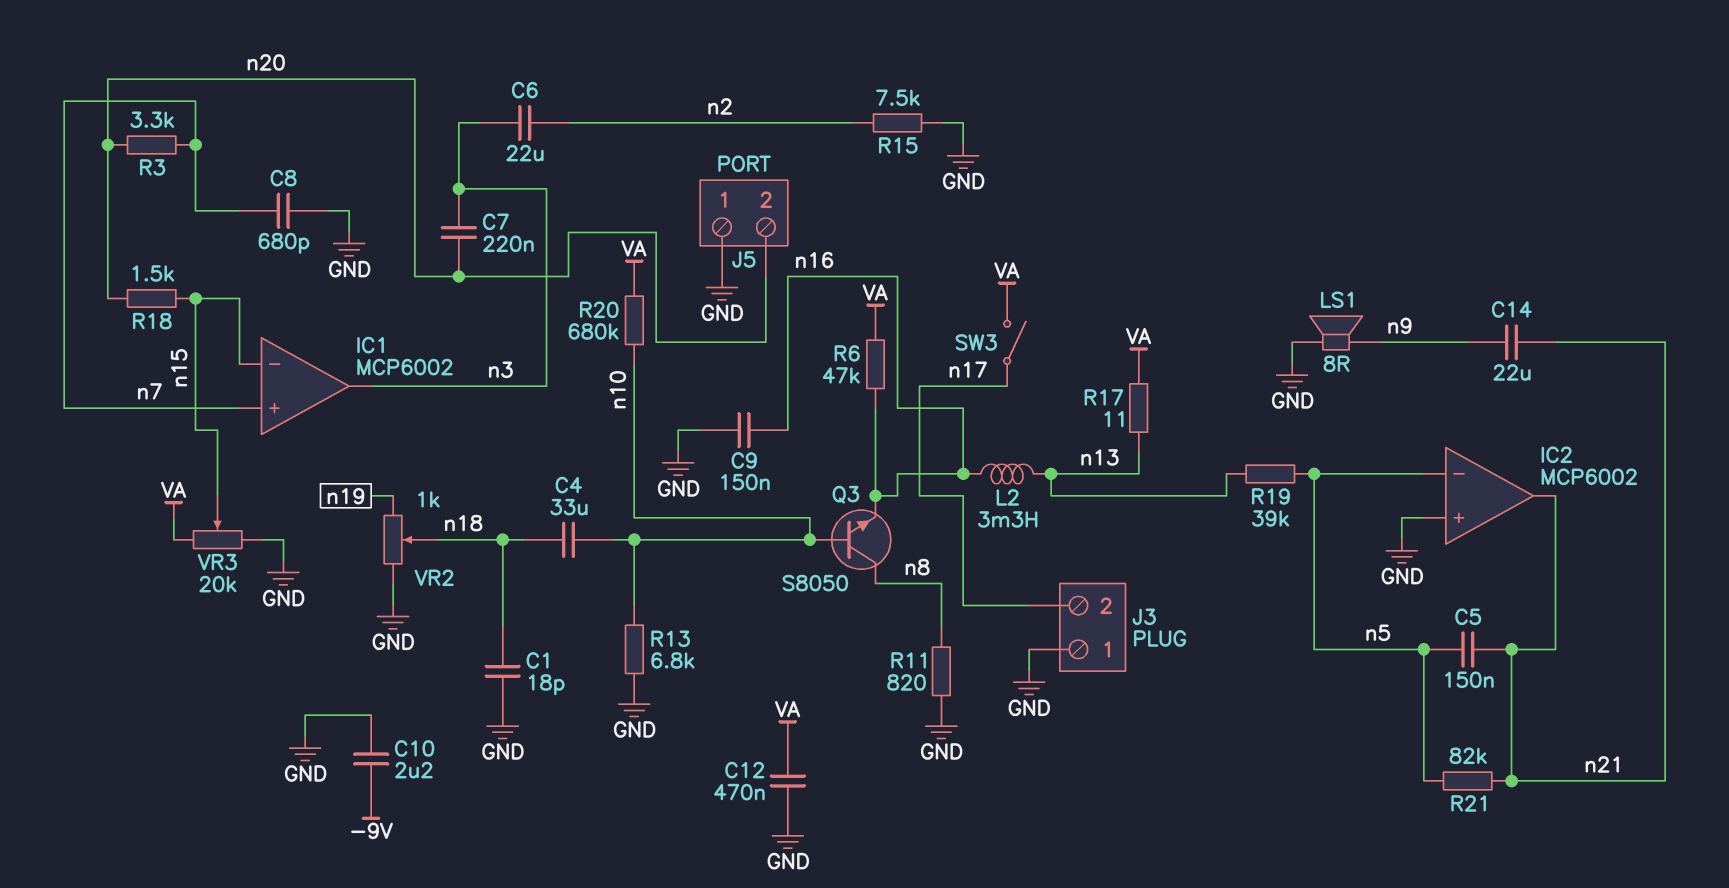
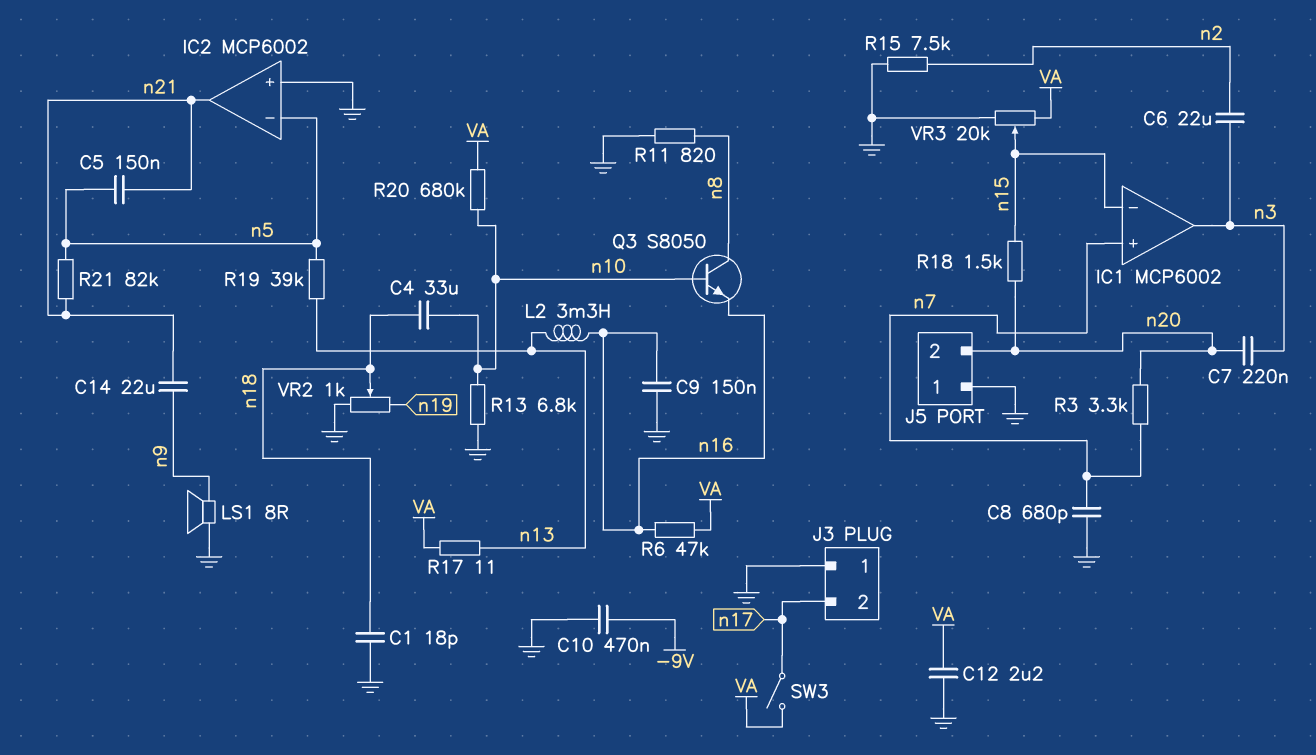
C10: 2.2uF (-9V, GND) -> 470nF (-9V, GND)
C12: 470nF (GND, VA) -> 2.2uF (GND, VA)

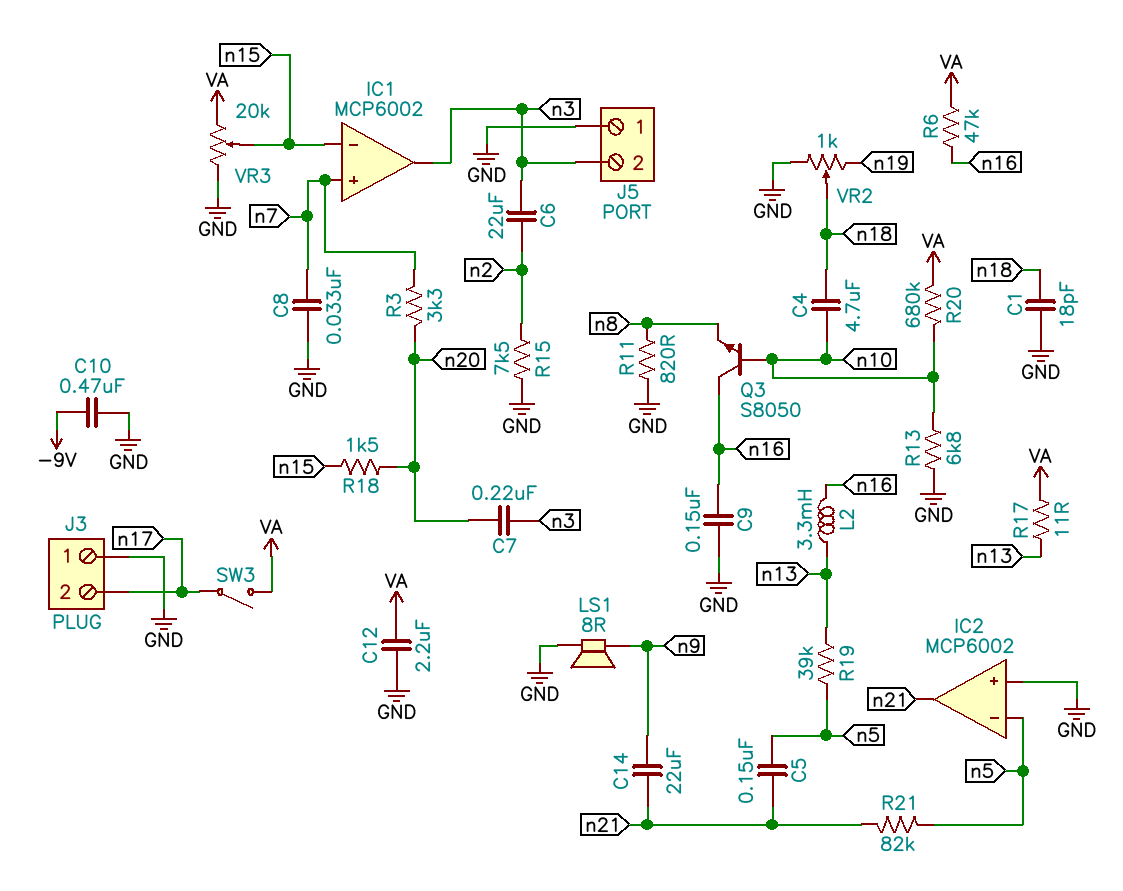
C4: 33uF (n10, n18) -> 4.7uF (n10, n18)
C8: 680pF (GND, n7) -> 33nF (GND, n7)
J5 pin 2: n20 -> n3
Q3: NPN S8050 (B n10, C n8, E n16) -> NPN S8050 (B n10, C n16, E n8)

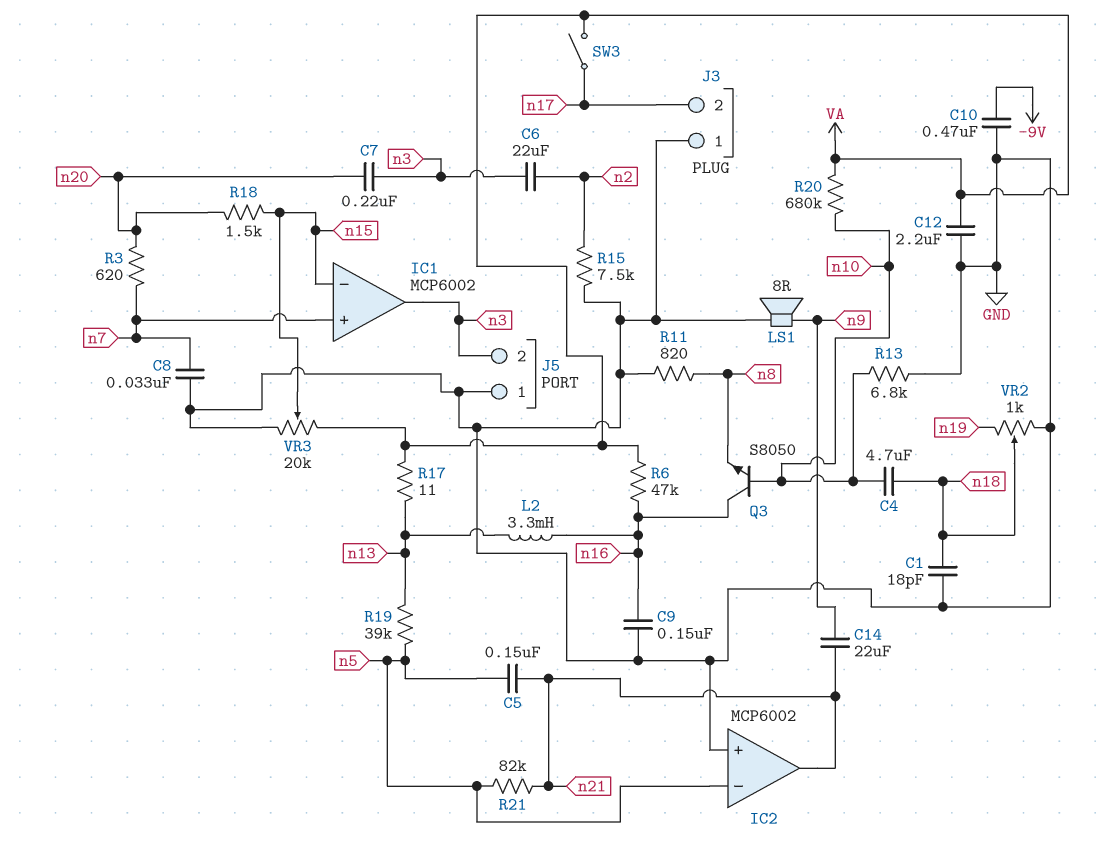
R3: 3.3k (n7, n20) -> 620 (n7, n20)

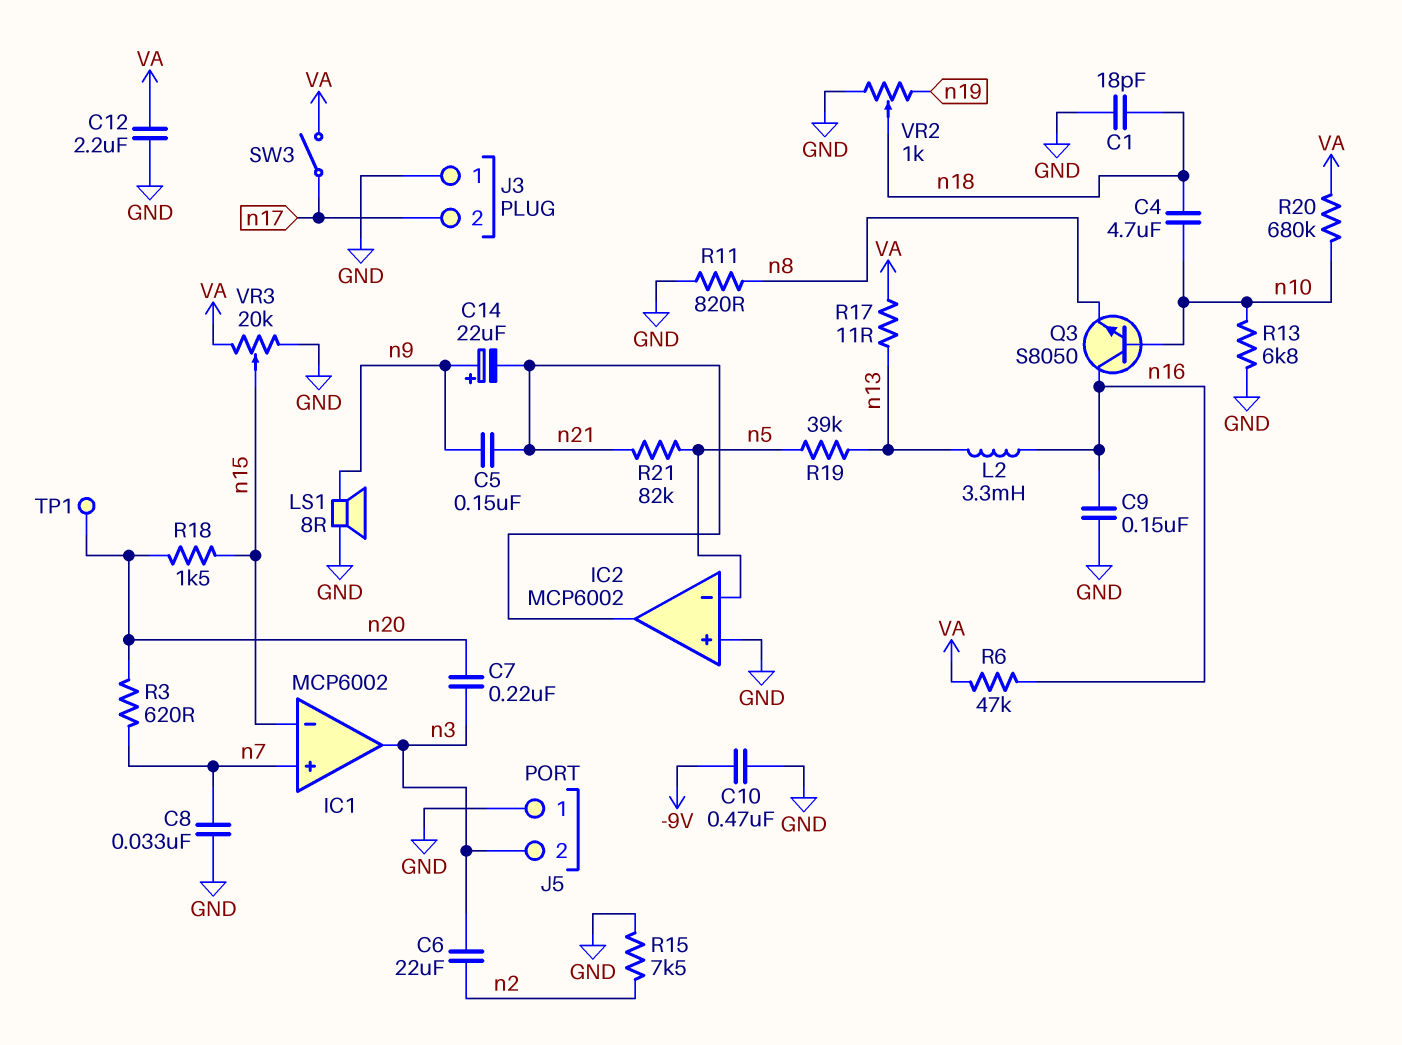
C5: 150nF (n5, n21) -> 150nF (n9, n21)
C14: 22uF (n9, n21) -> 22uF (plus n9, minus n21)
TP1: none -> test point (n20)

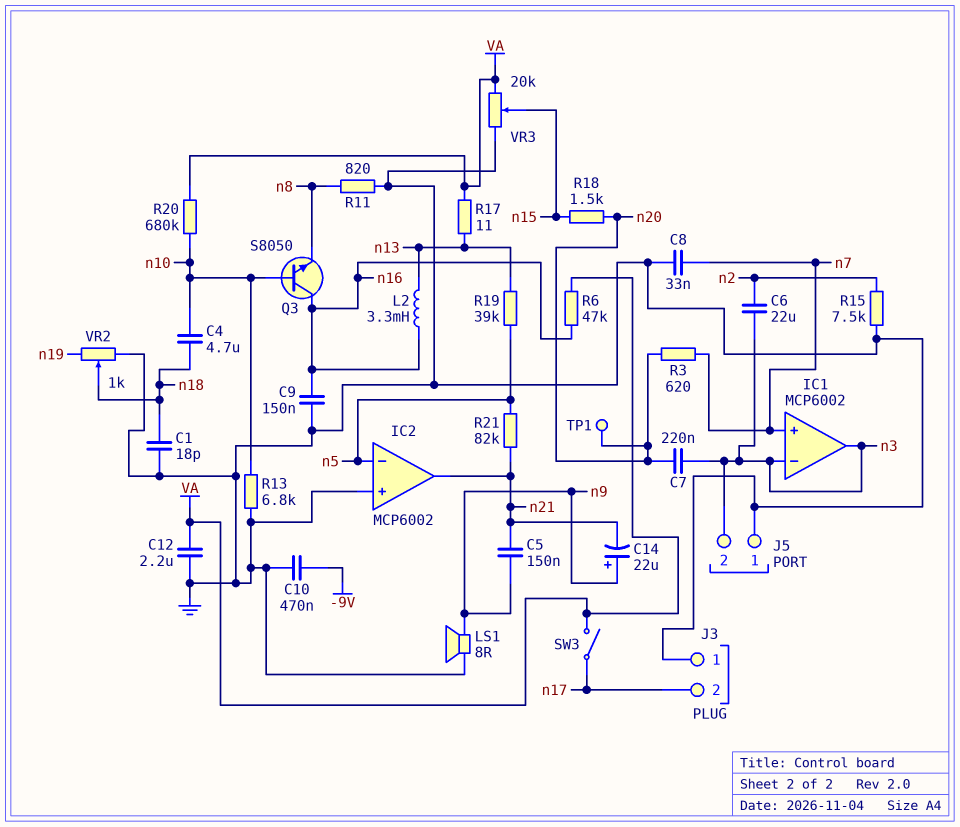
IC1 pin in-: n15 -> n3

